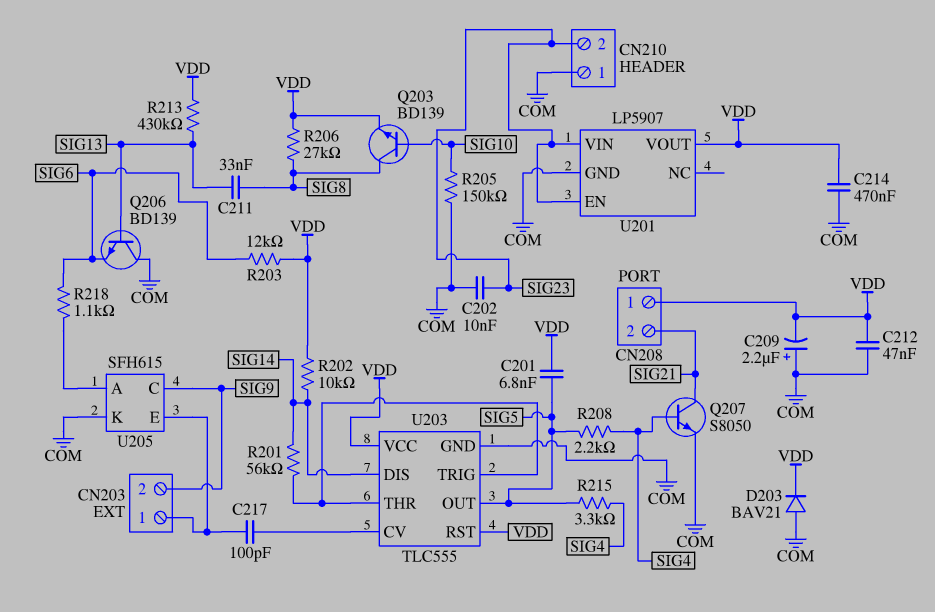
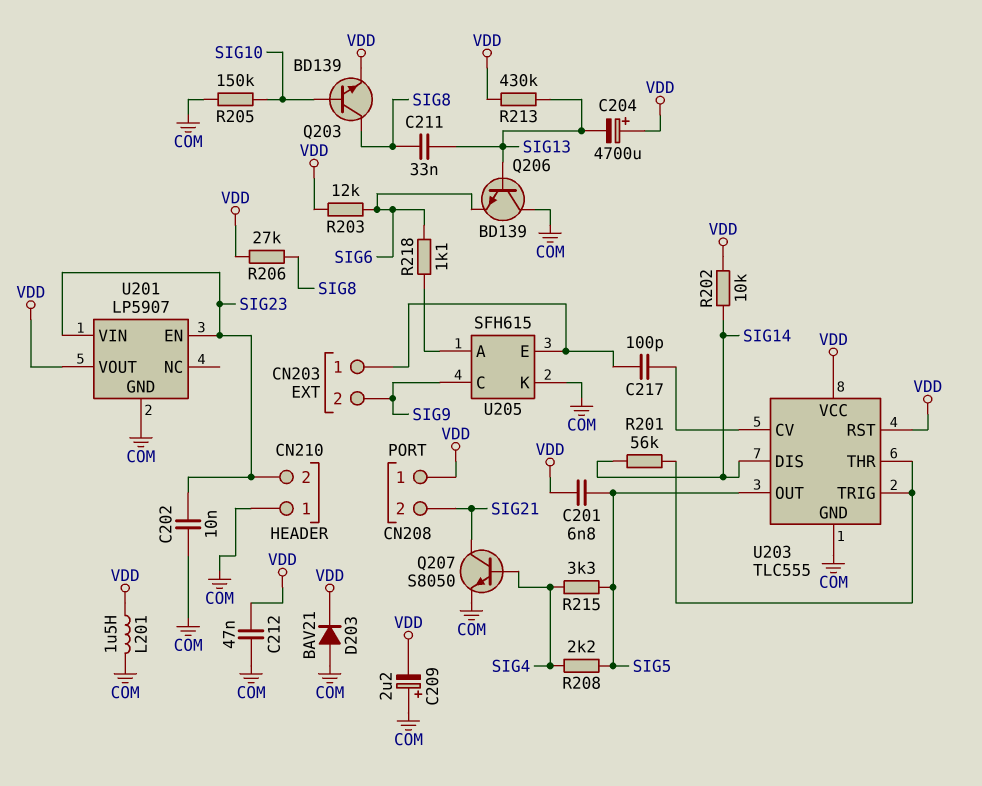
C204: none -> 4700uF (plus VDD, minus SIG13)
C214: 470nF (COM, VDD) -> none
L201: none -> 1.5uH (COM, VDD)

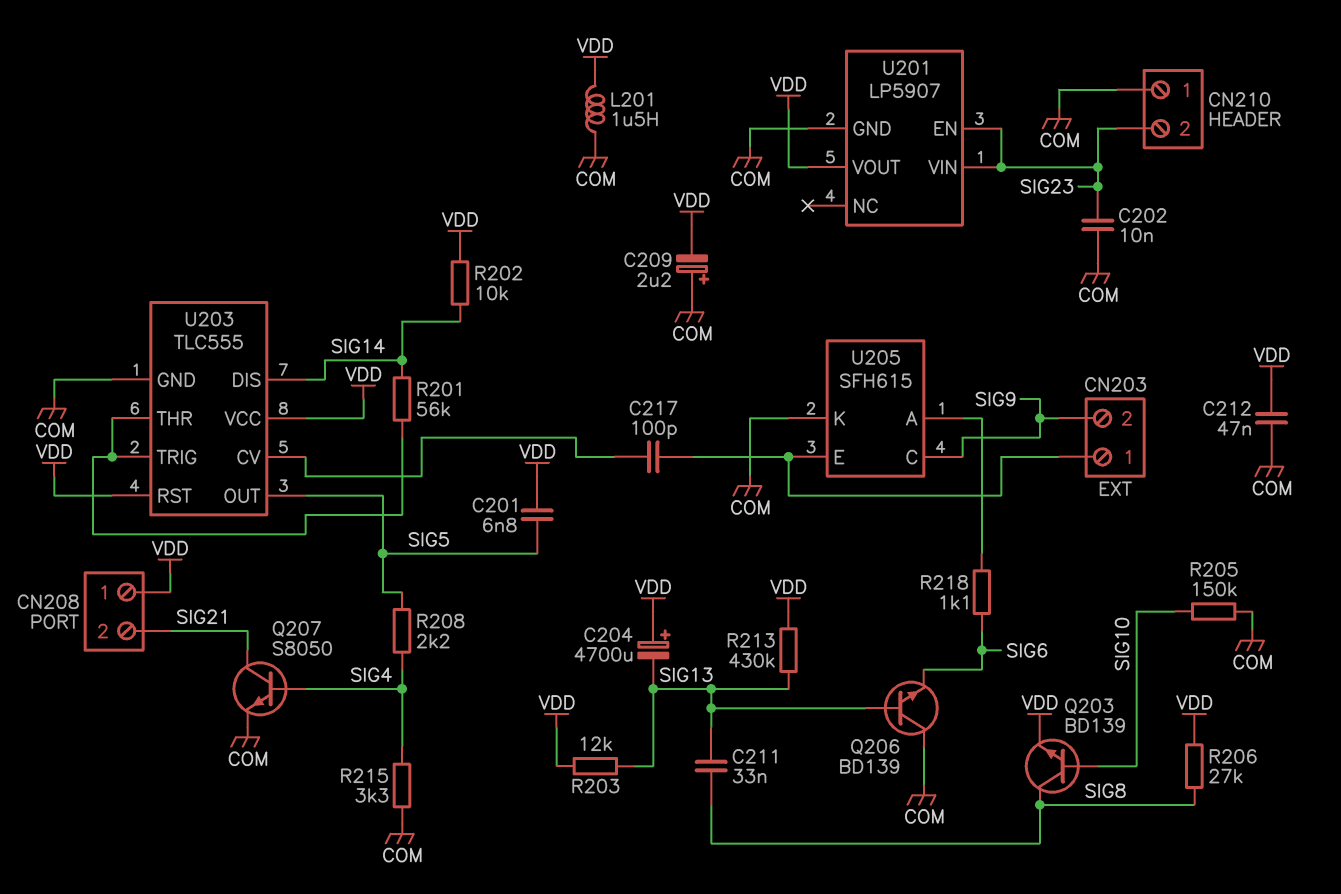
D203: diode BAV21 (A COM, K VDD) -> none
R203: 12k (SIG6, VDD) -> 12k (SIG13, VDD)
R215: 3.3k (SIG4, SIG5) -> 3.3k (COM, SIG4)

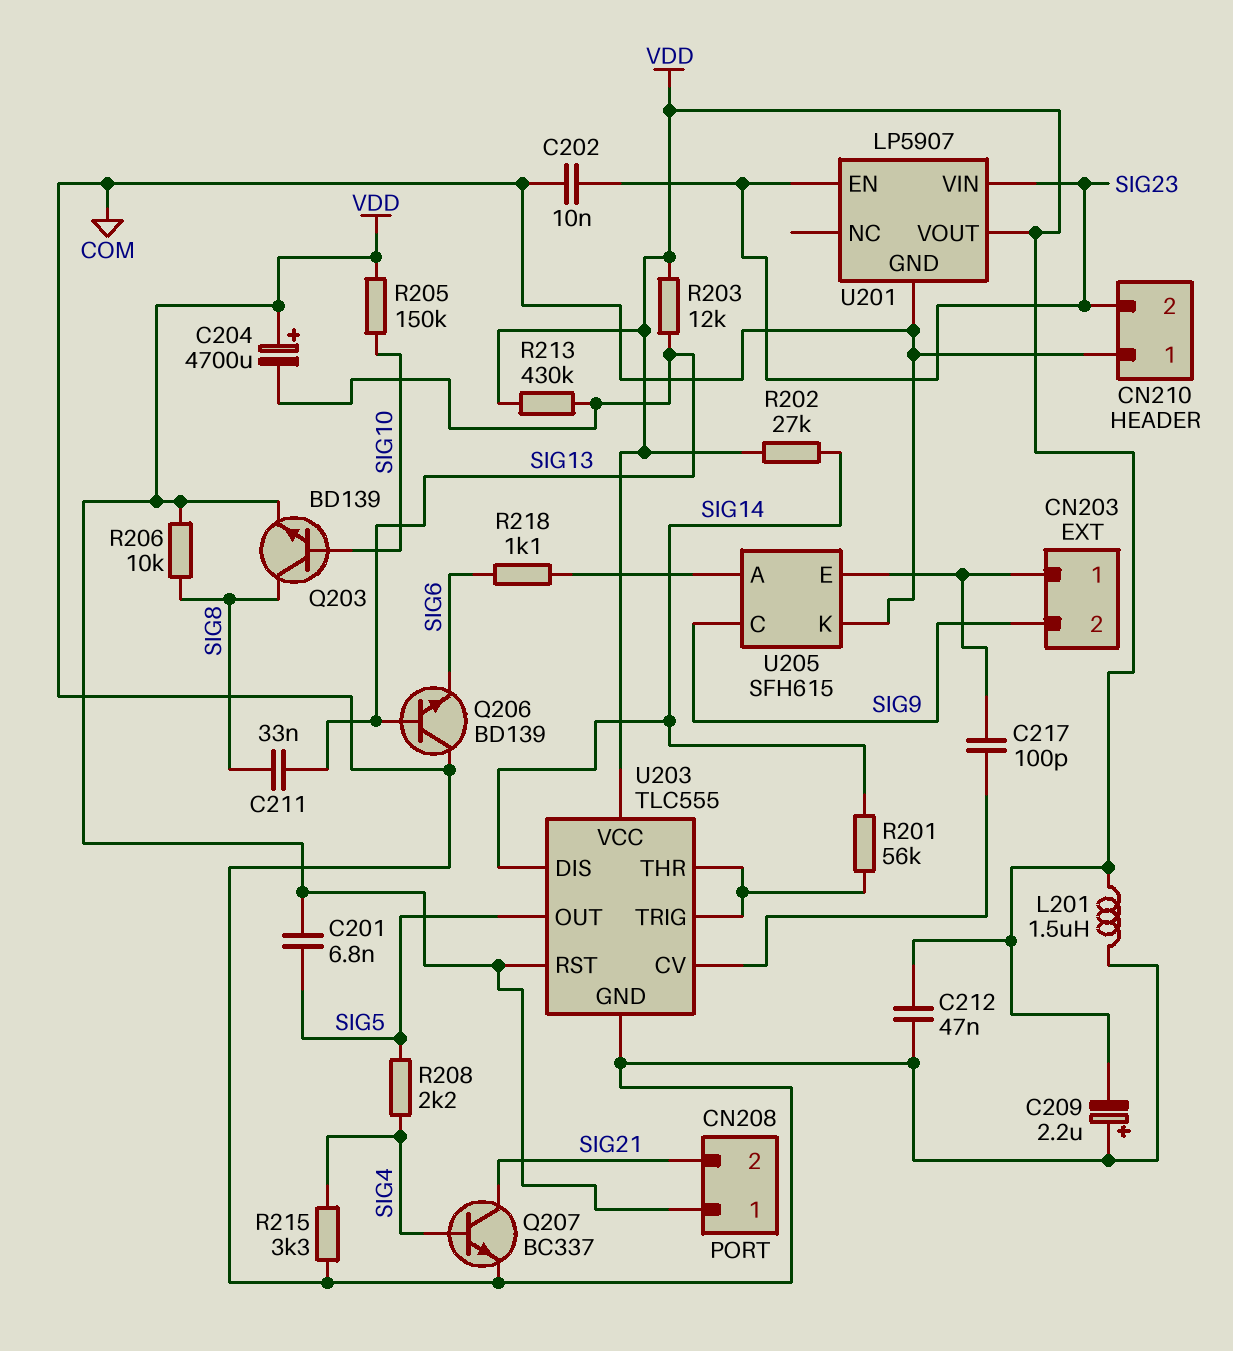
Q207: NPN S8050 (B SIG4, C SIG21, E COM) -> NPN BC337 (B SIG4, C SIG21, E COM)
R202: 10k (SIG14, VDD) -> 27k (SIG14, VDD)
R205: 150k (COM, SIG10) -> 150k (SIG10, VDD)
R206: 27k (SIG8, VDD) -> 10k (SIG8, VDD)

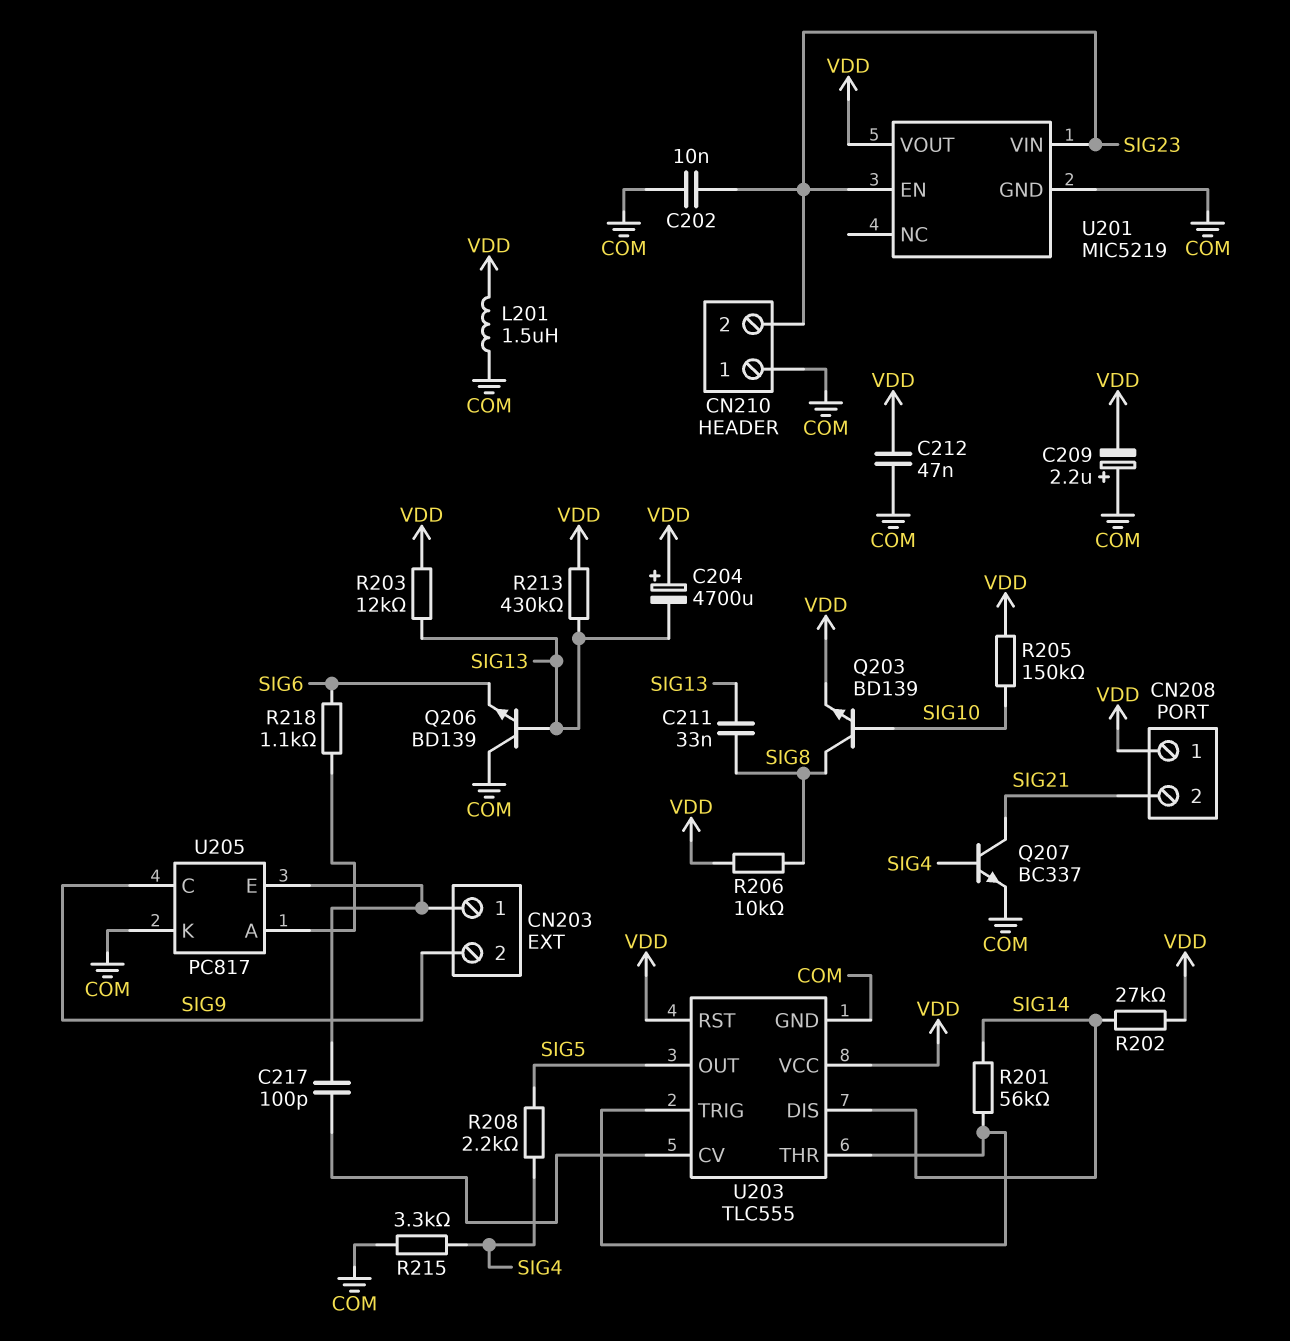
C201: 6.8nF (SIG5, VDD) -> none
U201: LP5907 -> MIC5219
U205: SFH615 -> PC817

